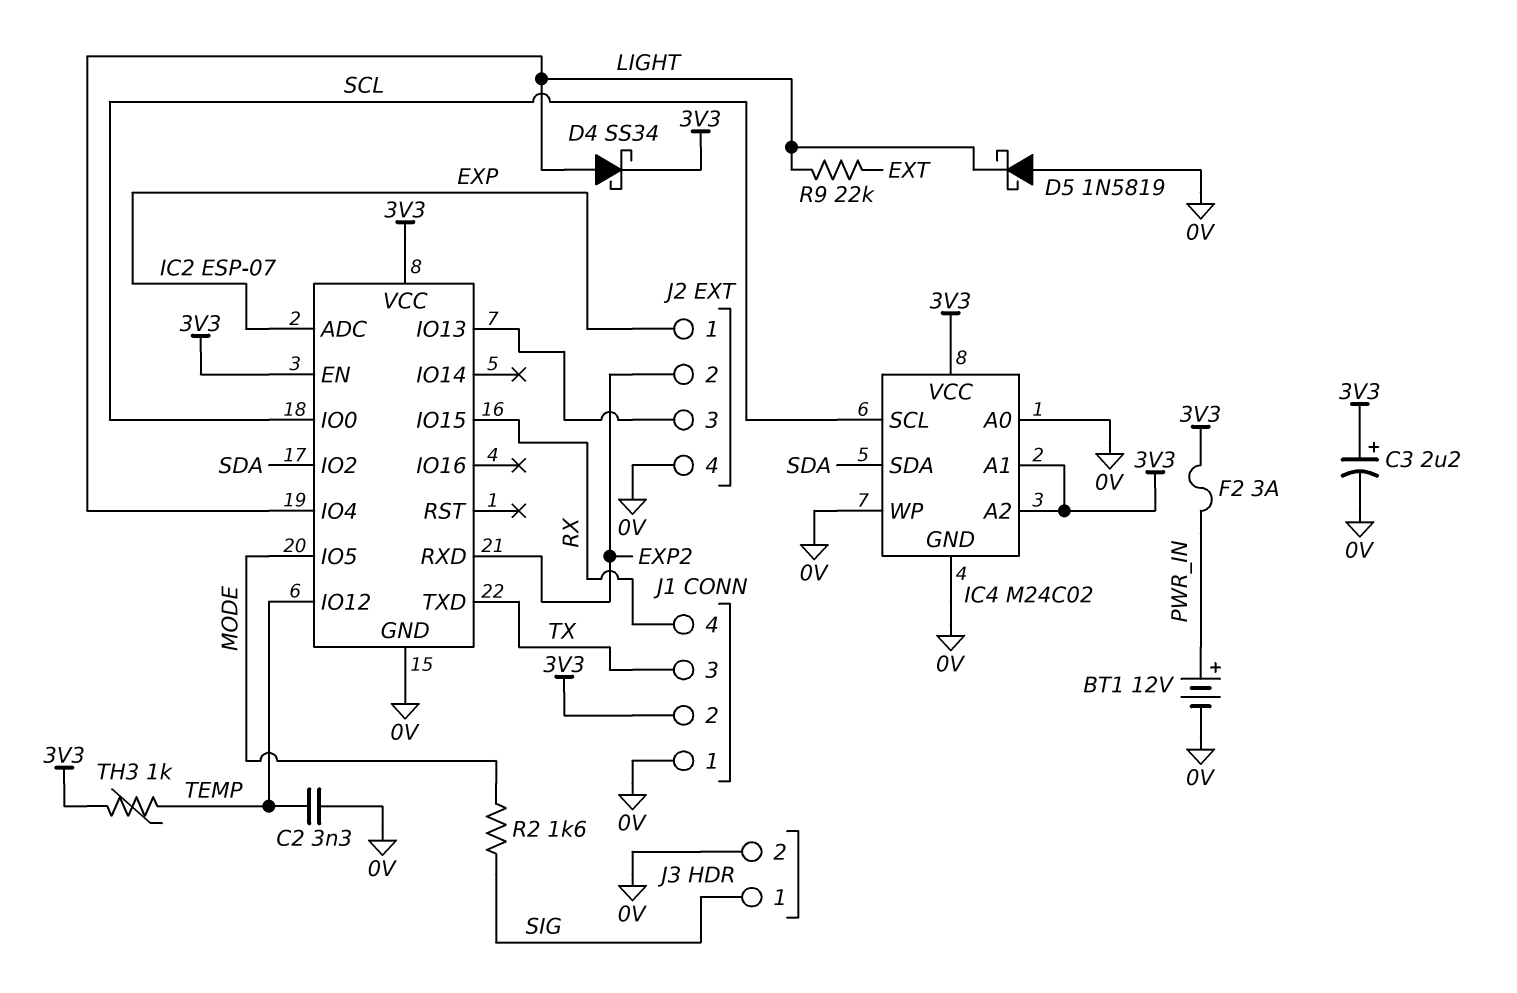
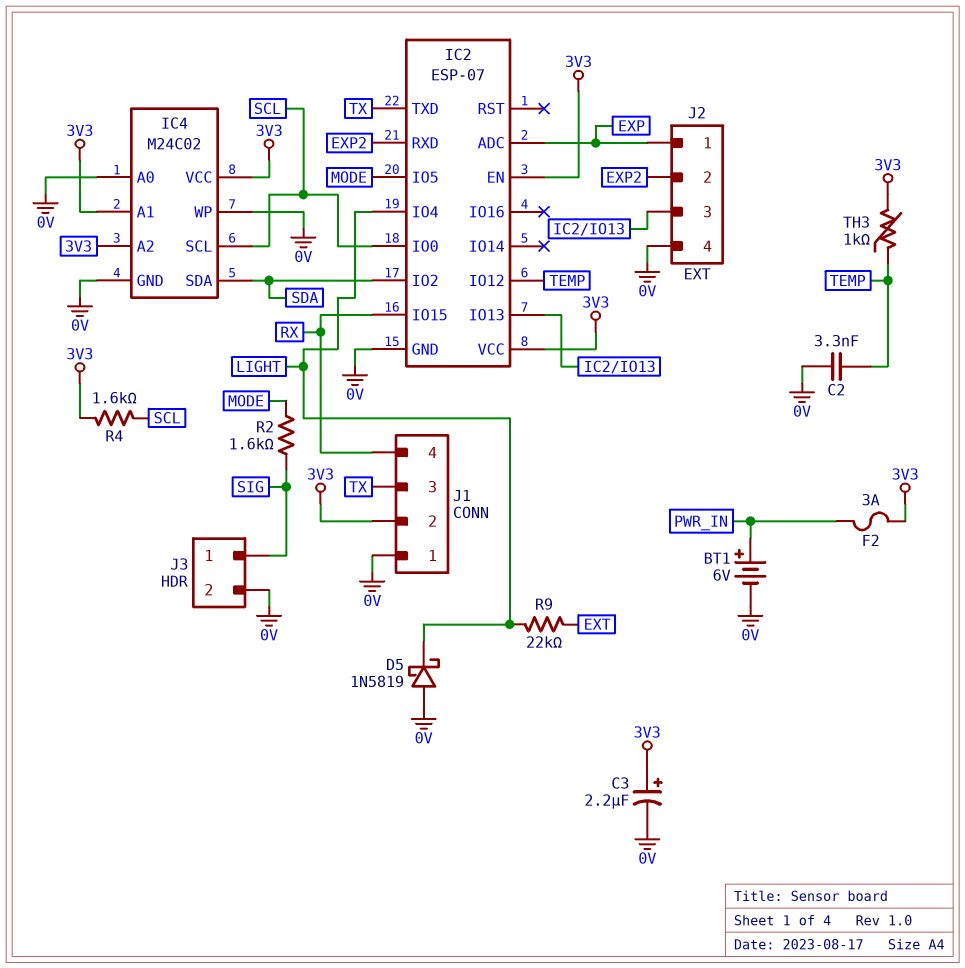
BT1: 12V (plus PWR_IN, minus 0V) -> 6V (plus PWR_IN, minus 0V)
D4: schottky SS34 (A LIGHT, K 3V3) -> none
R4: none -> 1.6k (3V3, SCL)

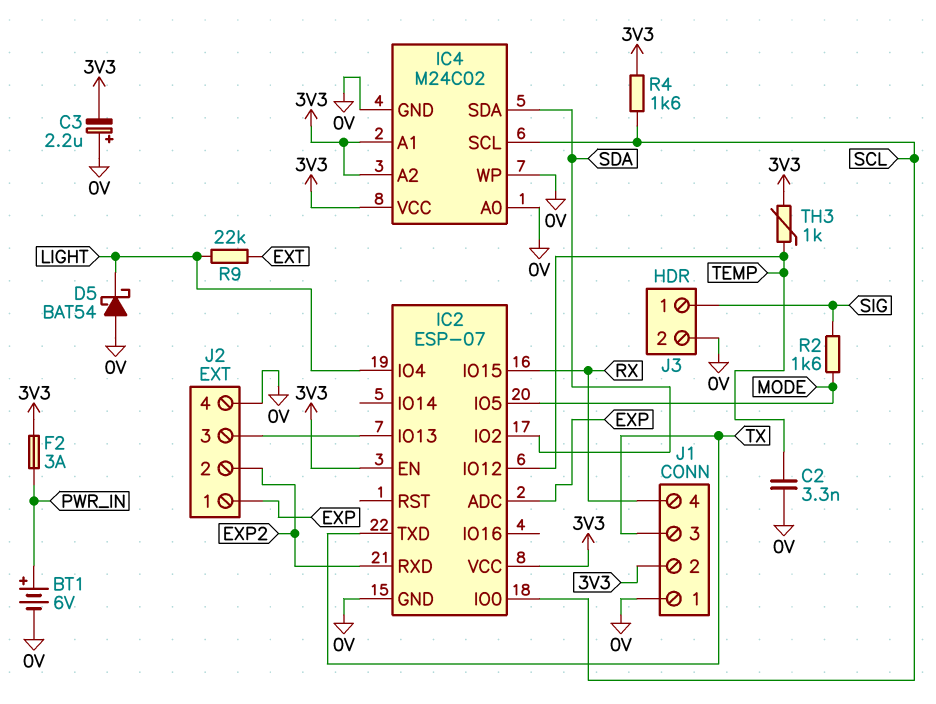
C3: 2.2uF (plus 3V3, minus 0V) -> 2.2uF (plus 0V, minus 3V3)
D5: schottky 1N5819 (A 0V, K LIGHT) -> schottky BAT54 (A 0V, K LIGHT)

